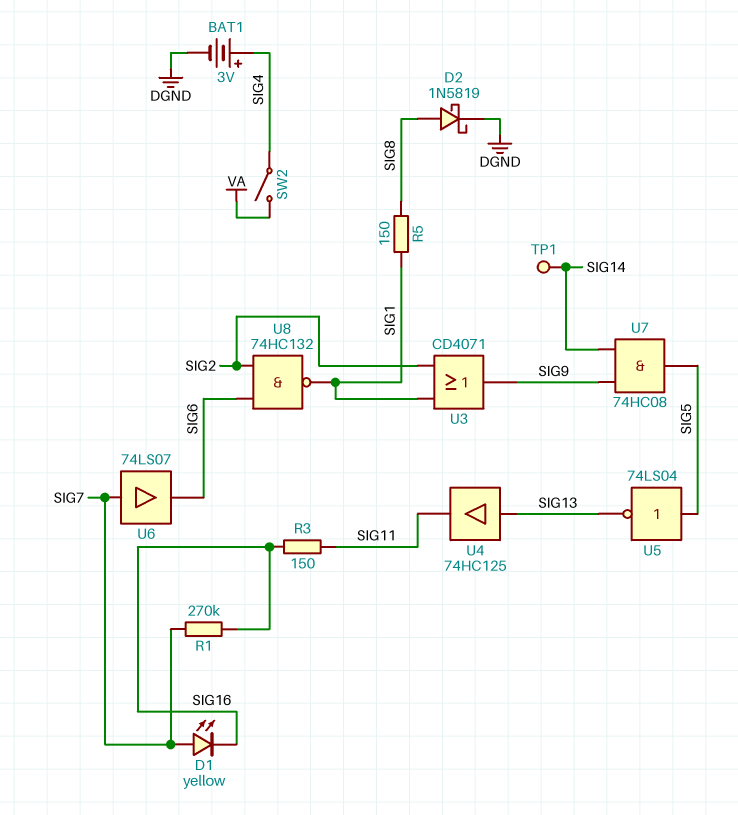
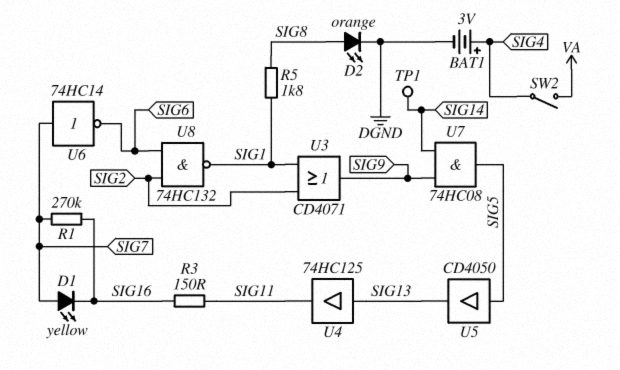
D2: schottky 1N5819 (A SIG8, K DGND) -> LED orange (A SIG8, K DGND)
R5: 150 (SIG1, SIG8) -> 1.8k (SIG1, SIG8)
U5: NOT 74LS04 (in SIG5, out SIG13) -> buffer CD4050 (in SIG5, out SIG13)
U6: buffer 74LS07 (in SIG7, out SIG6) -> NOT 74HC14 (in SIG7, out SIG6)

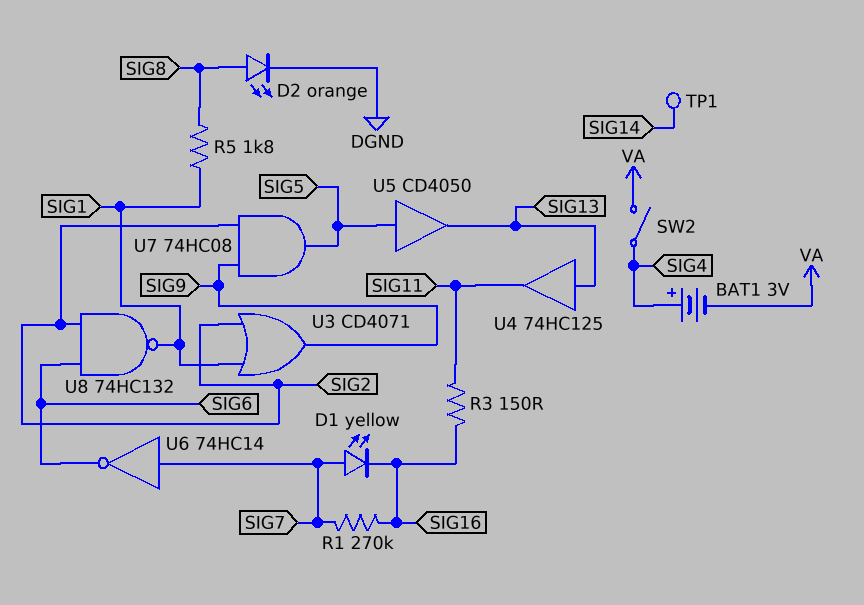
BAT1: 3V (plus SIG4, minus DGND) -> 3V (plus SIG4, minus VA)
U7: AND 74HC08 (in SIG9, in SIG14, out SIG5) -> AND 74HC08 (in SIG2, in SIG9, out SIG5)

